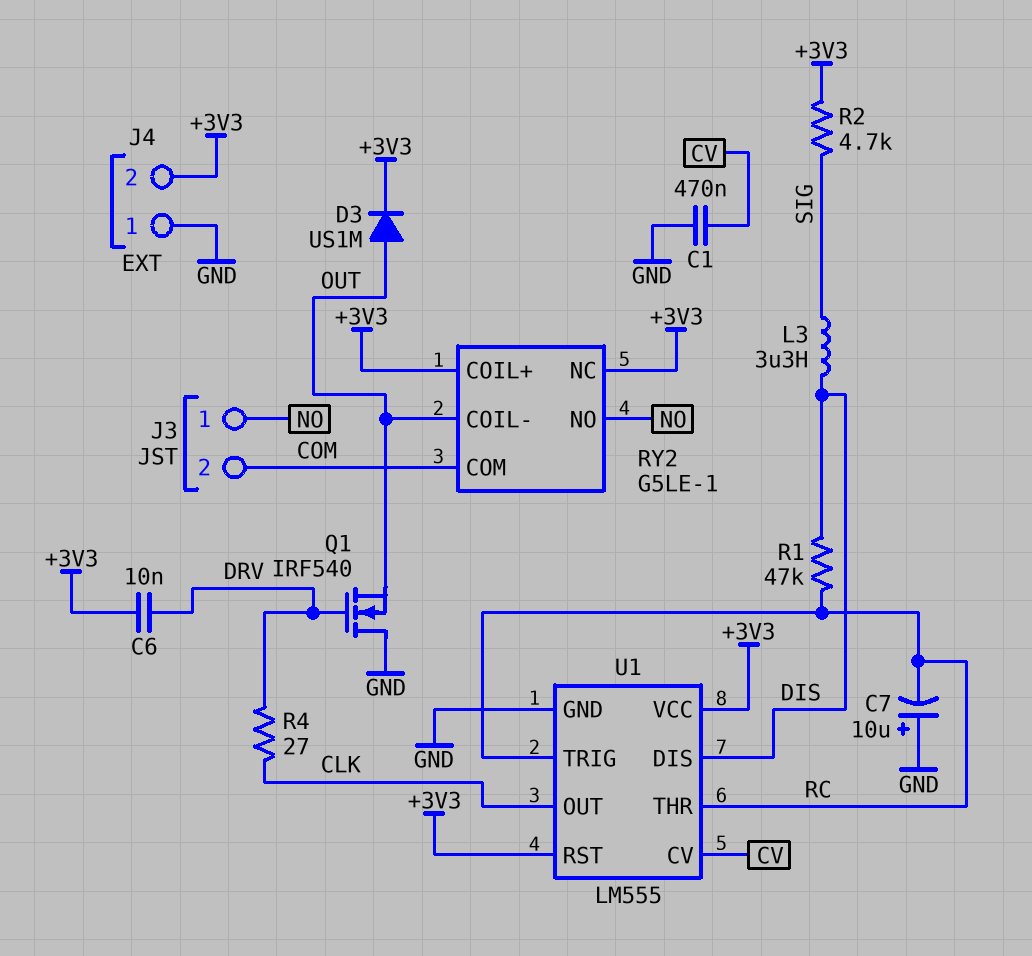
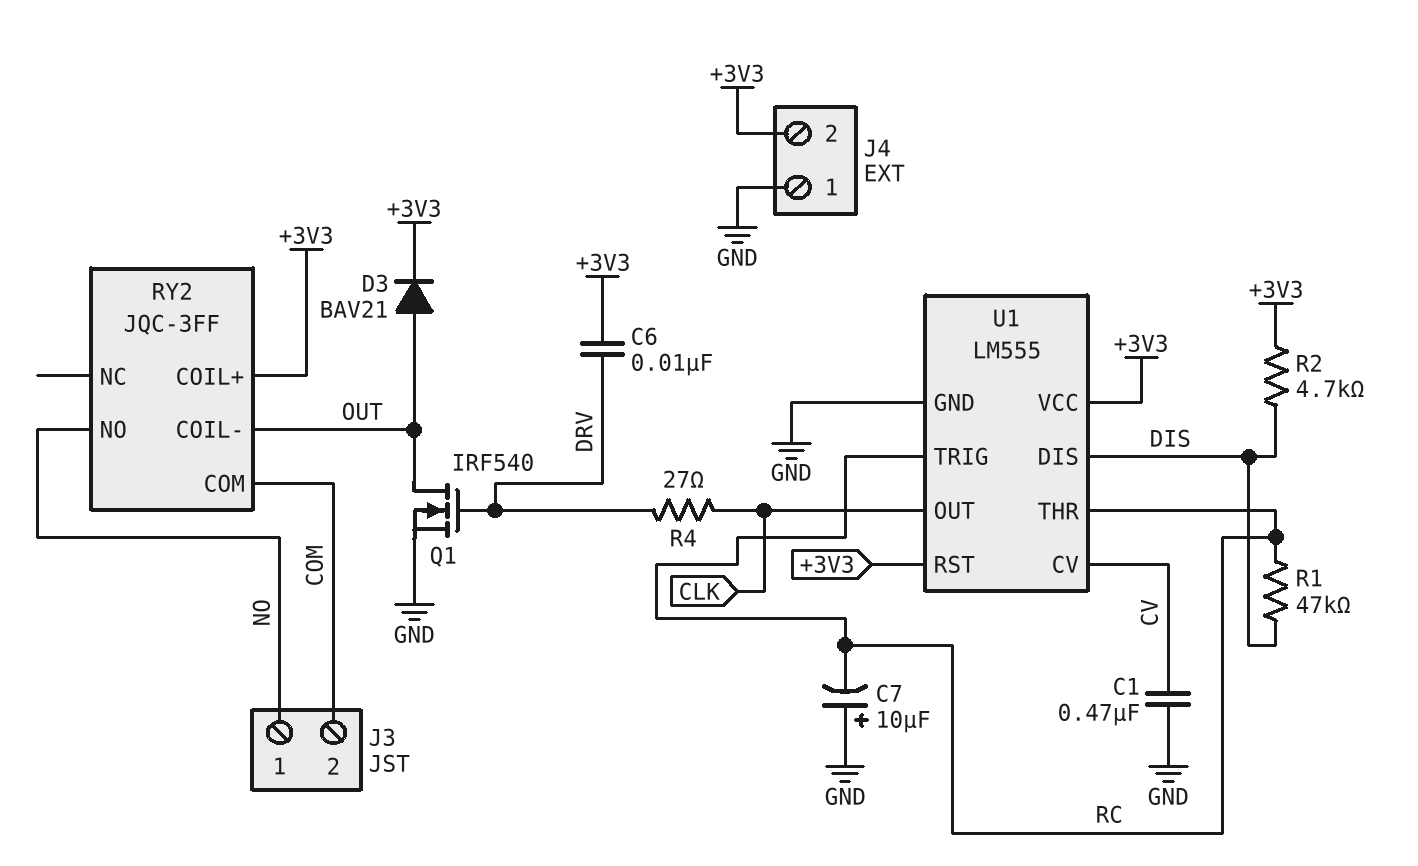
D3: diode US1M (A OUT, K +3V3) -> diode BAV21 (A OUT, K +3V3)
L3: 3.3uH (DIS, SIG) -> none
Q1: NMOS IRF540 (G DRV, D GND, S OUT) -> NMOS IRF540 (G DRV, D OUT, S GND)
R2: 4.7k (+3V3, SIG) -> 4.7k (+3V3, DIS)
RY2: G5LE-1 -> JQC-3FF
RY2 pin NC: +3V3 -> none

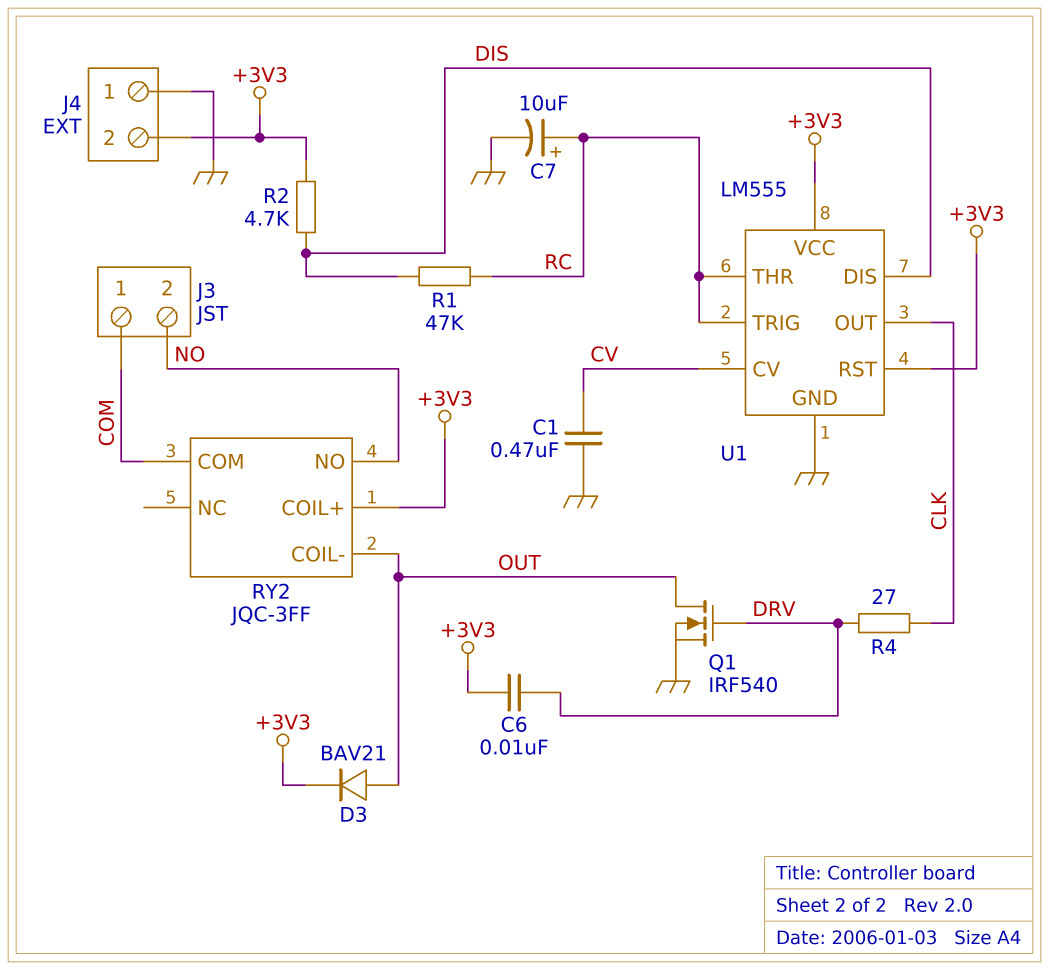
C7: 10uF (plus GND, minus RC) -> 10uF (plus RC, minus GND)
J3 pin 1: NO -> COM
J3 pin 2: COM -> NO

